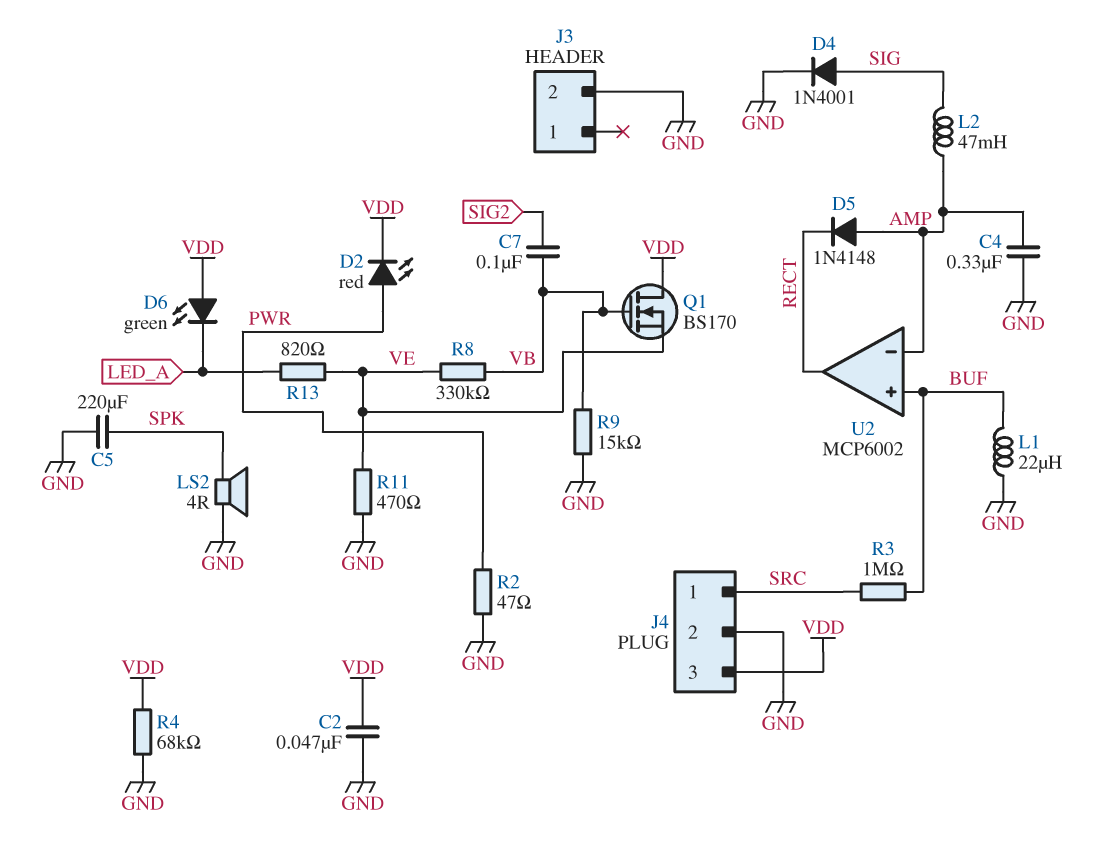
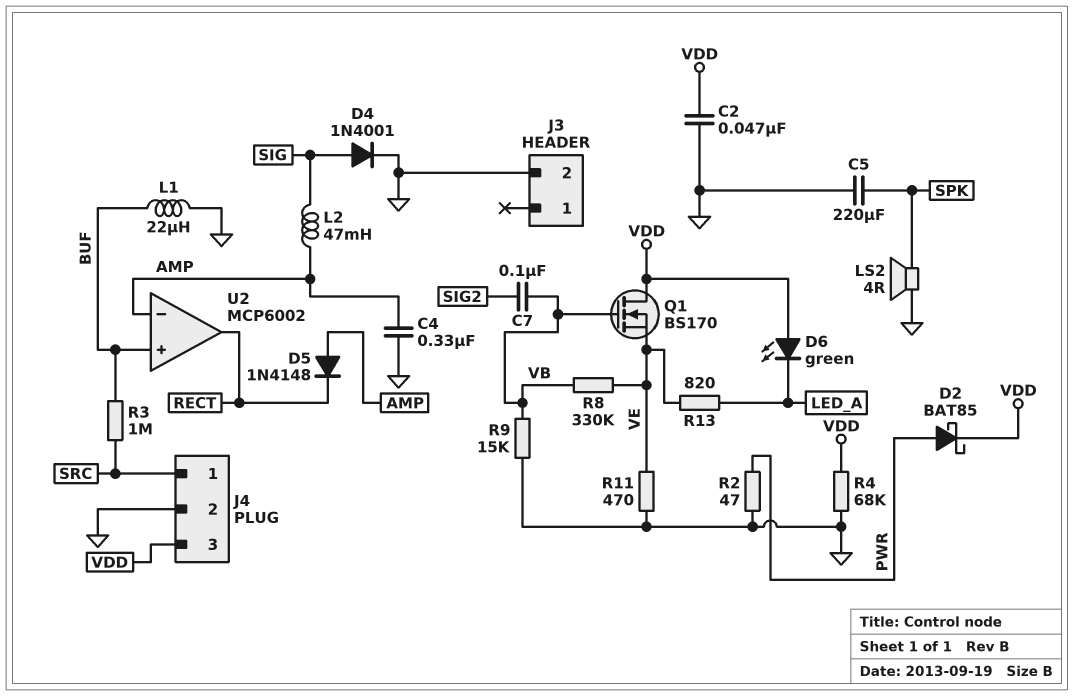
D2: LED red (A PWR, K VDD) -> schottky BAT85 (A PWR, K VDD)

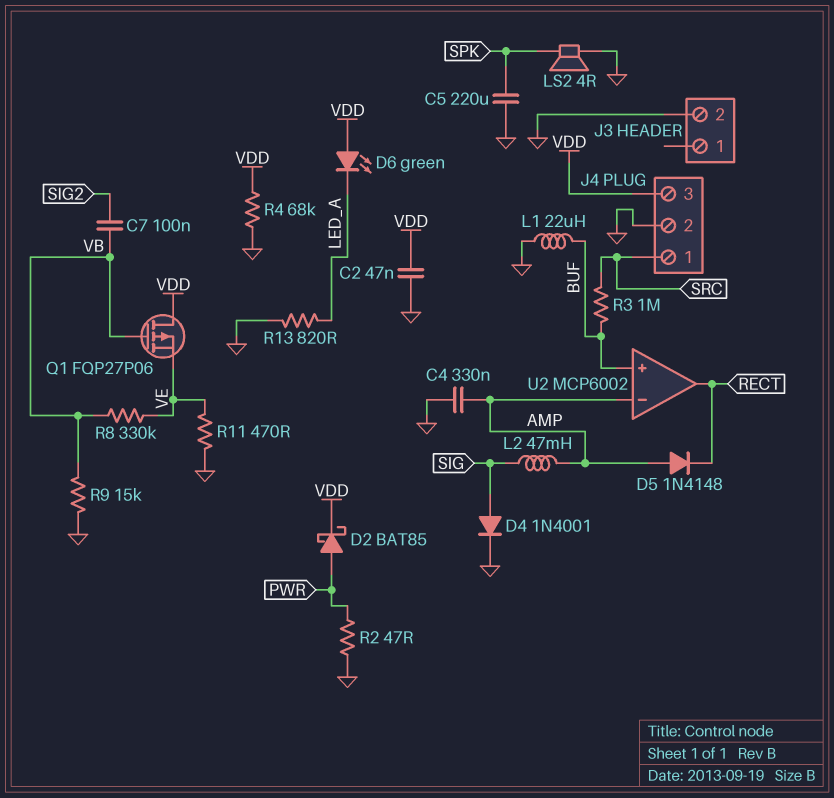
Q1: NMOS BS170 (G VB, D VDD, S VE) -> PMOS FQP27P06 (G VB, D VDD, S VE)
R13: 820 (LED_A, VE) -> 820 (GND, LED_A)

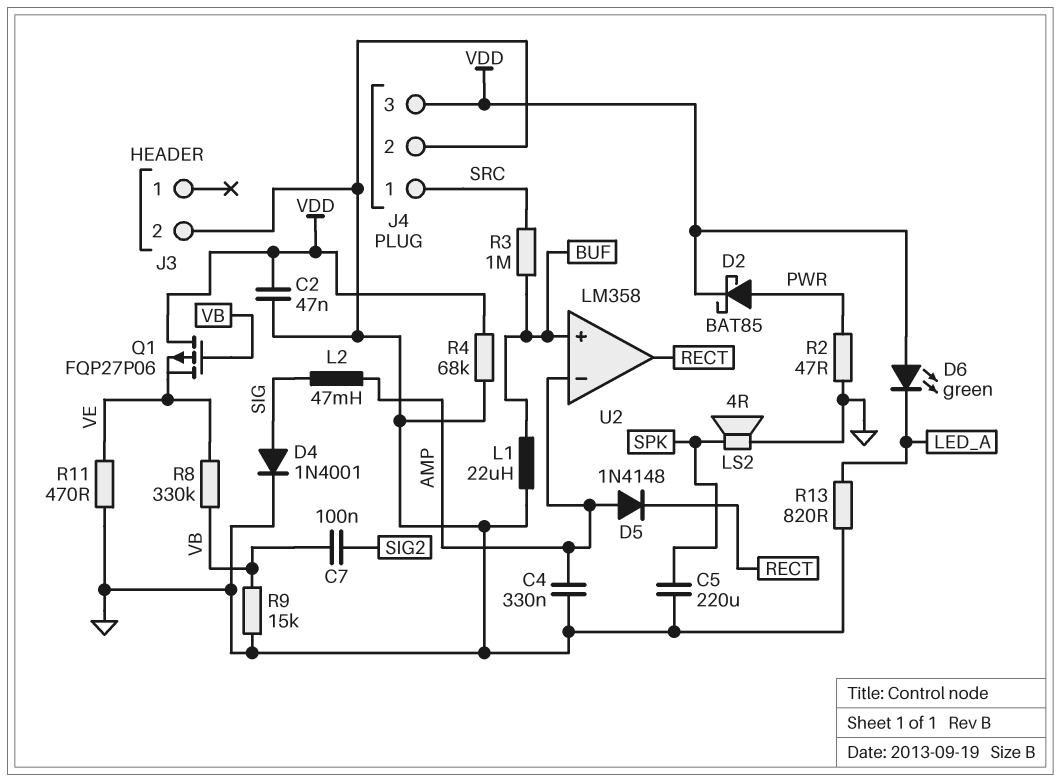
U2: MCP6002 -> LM358

